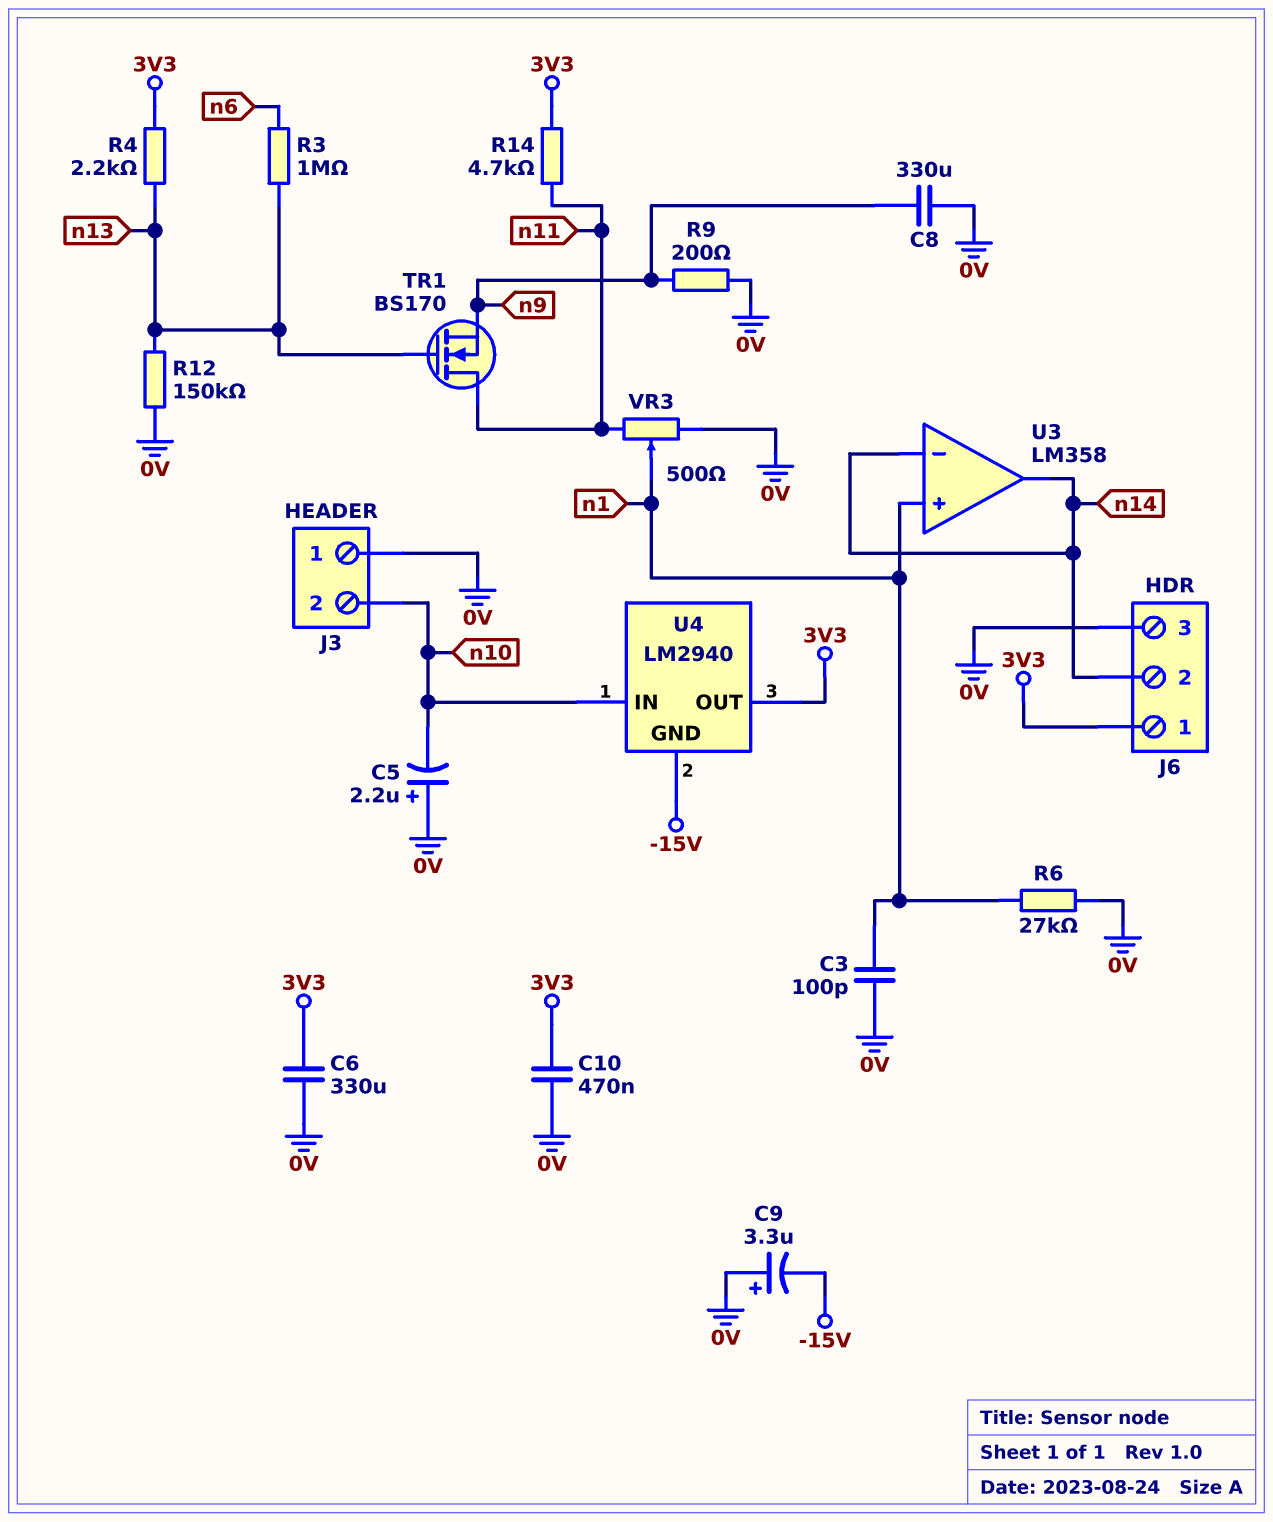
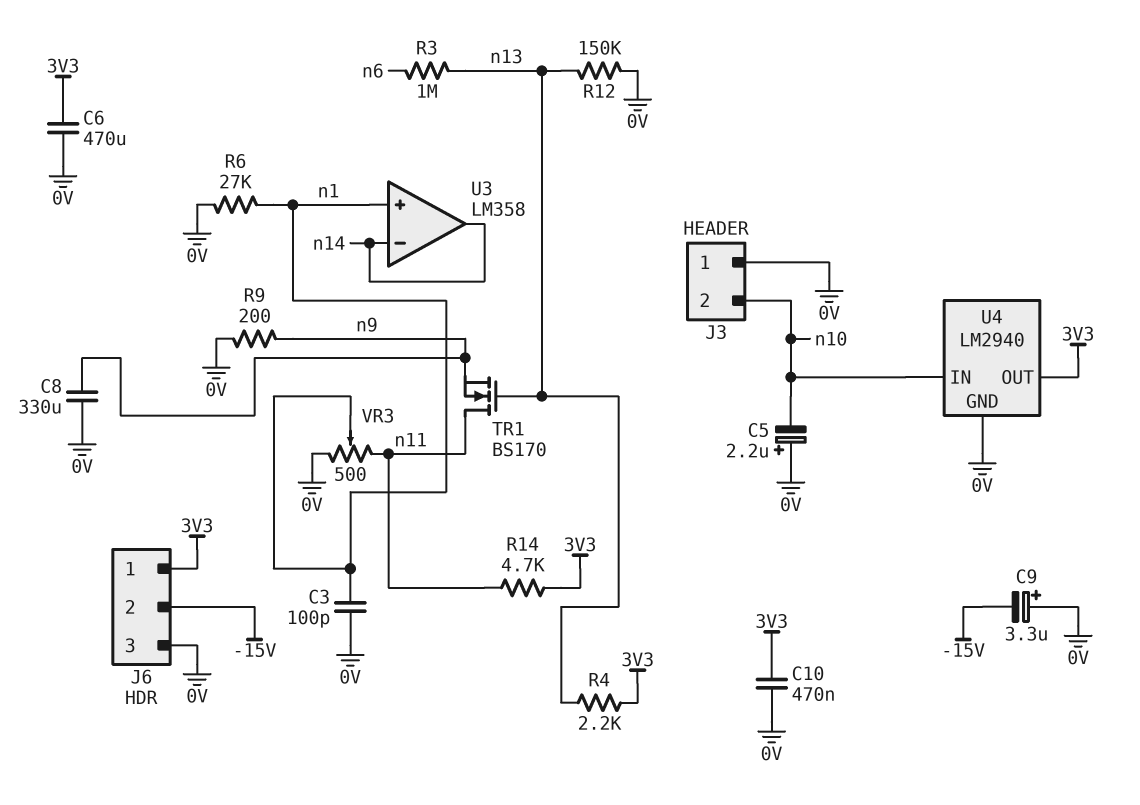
C6: 330uF (0V, 3V3) -> 470uF (0V, 3V3)
J6 pin 2: n14 -> -15V
U4 pin GND: -15V -> 0V

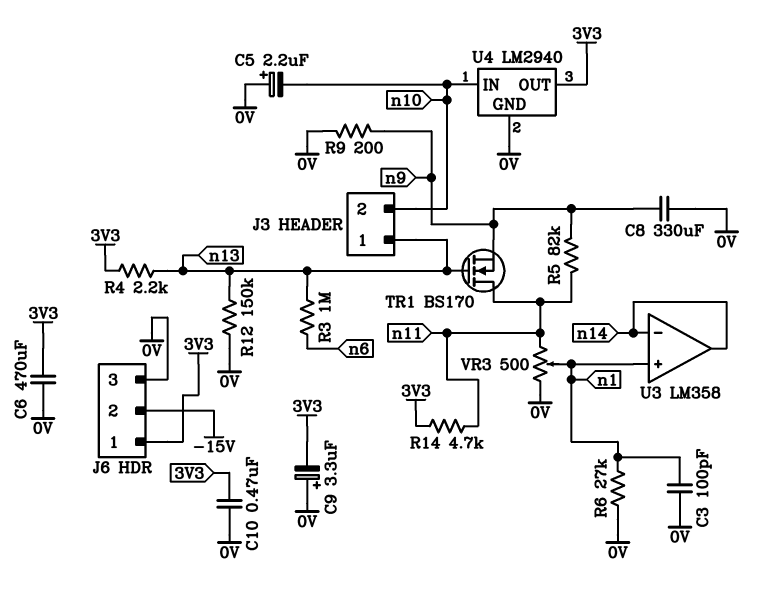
C9: 3.3uF (plus 0V, minus -15V) -> 3.3uF (plus 0V, minus 3V3)
J3 pin 1: 0V -> n13
R5: none -> 82k (n9, n11)

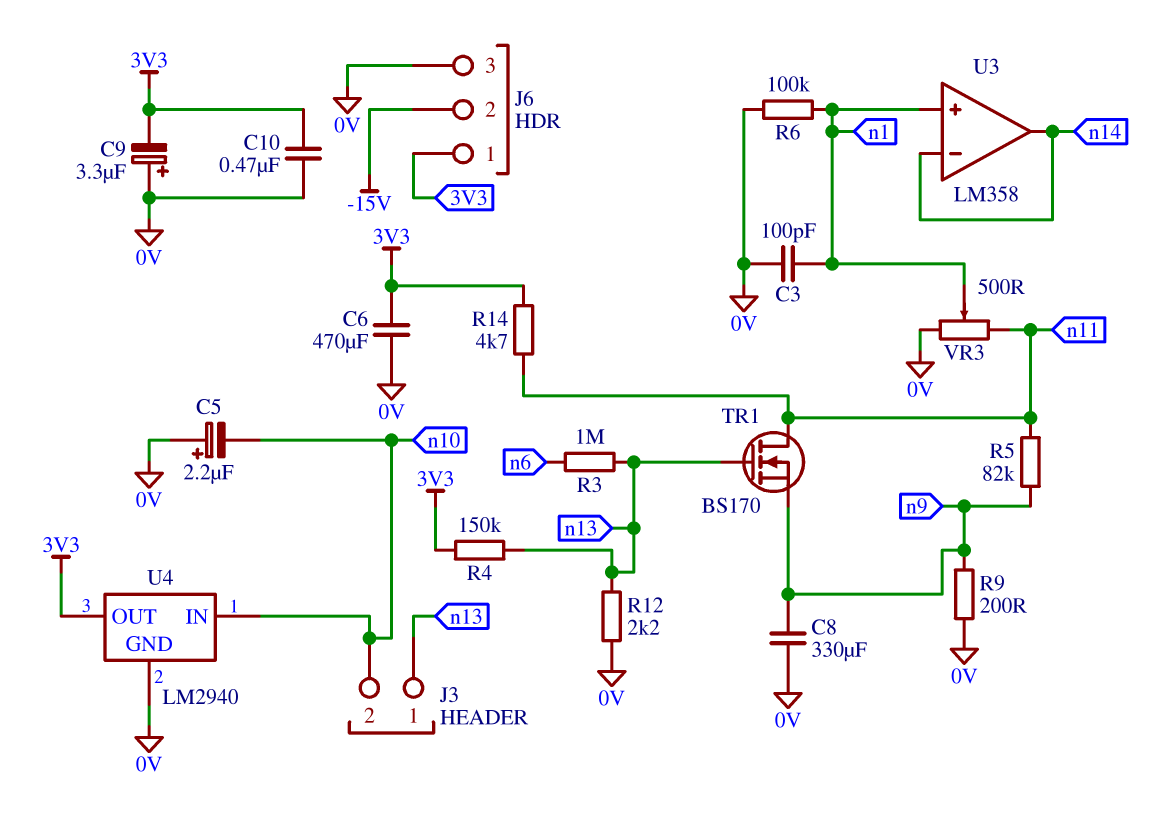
R4: 2.2k (3V3, n13) -> 150k (3V3, n13)
R6: 27k (0V, n1) -> 100k (0V, n1)
R12: 150k (0V, n13) -> 2.2k (0V, n13)

